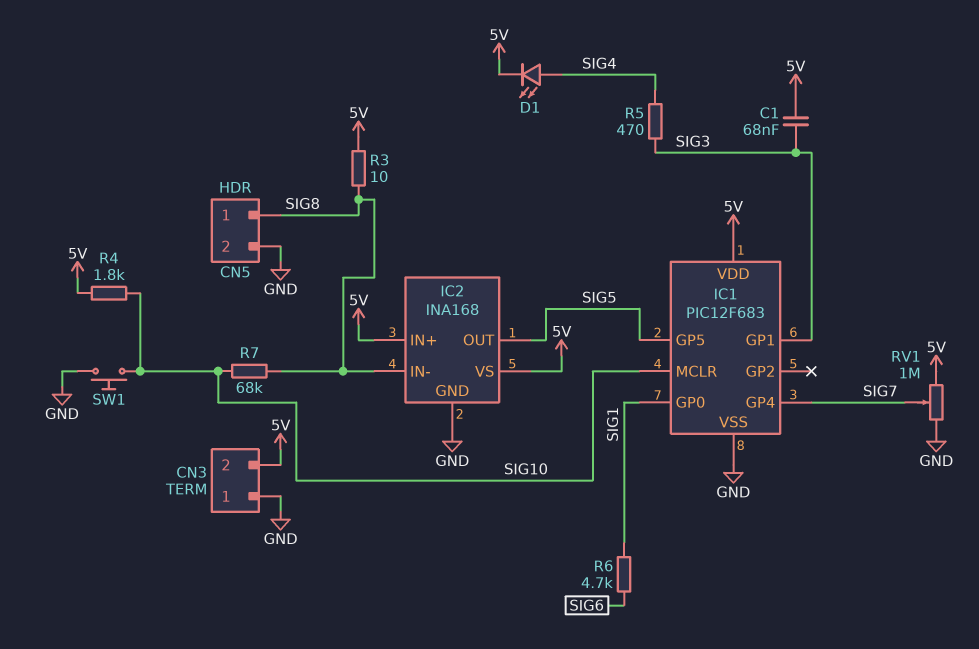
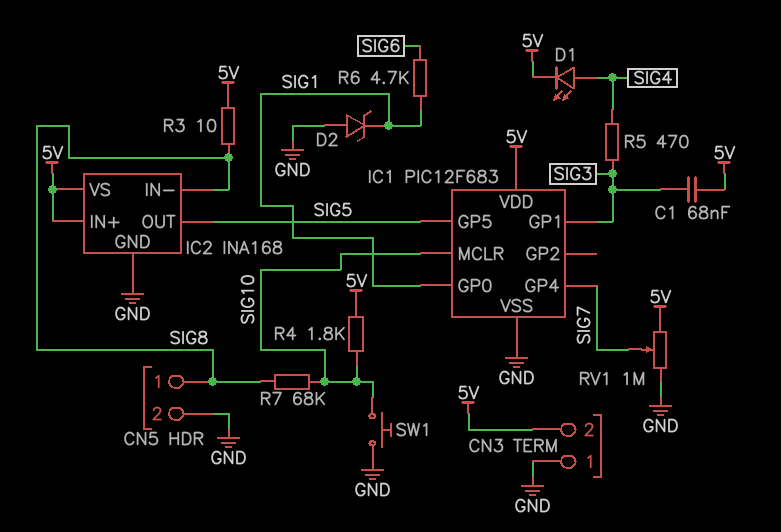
D2: none -> zener (A GND, K SIG1)

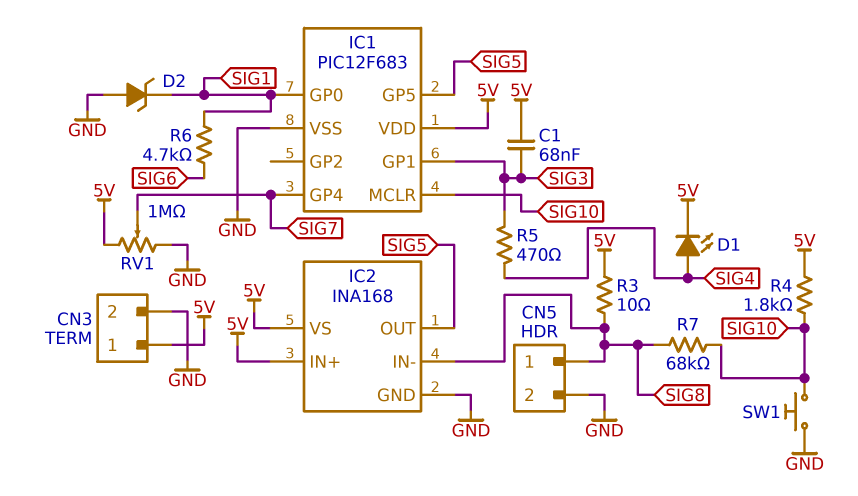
CN3 pin 1: GND -> 5V
CN3 pin 2: 5V -> GND

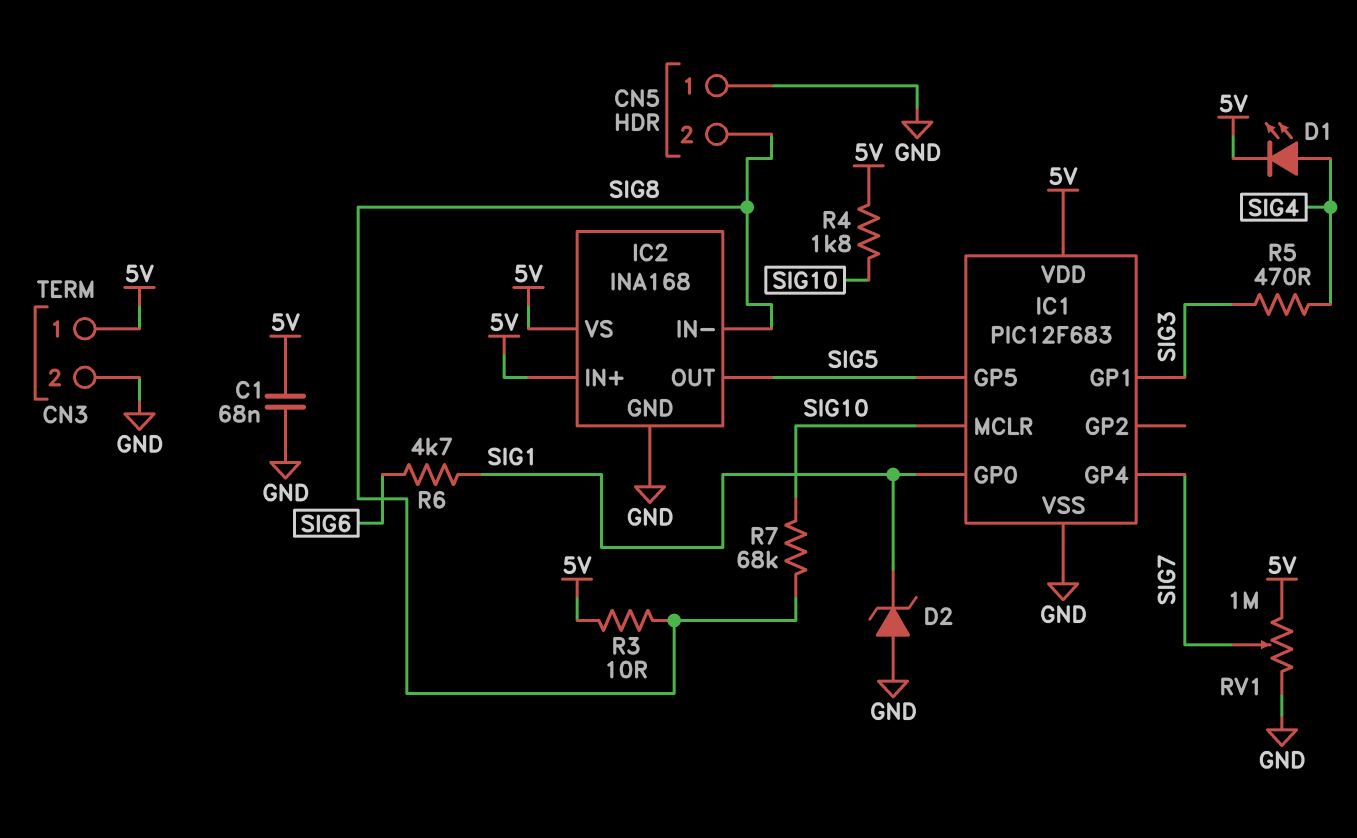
C1: 68nF (5V, SIG3) -> 68nF (5V, GND)
CN5 pin 1: SIG8 -> GND
CN5 pin 2: GND -> SIG8
SW1: button (GND, SIG10) -> none

